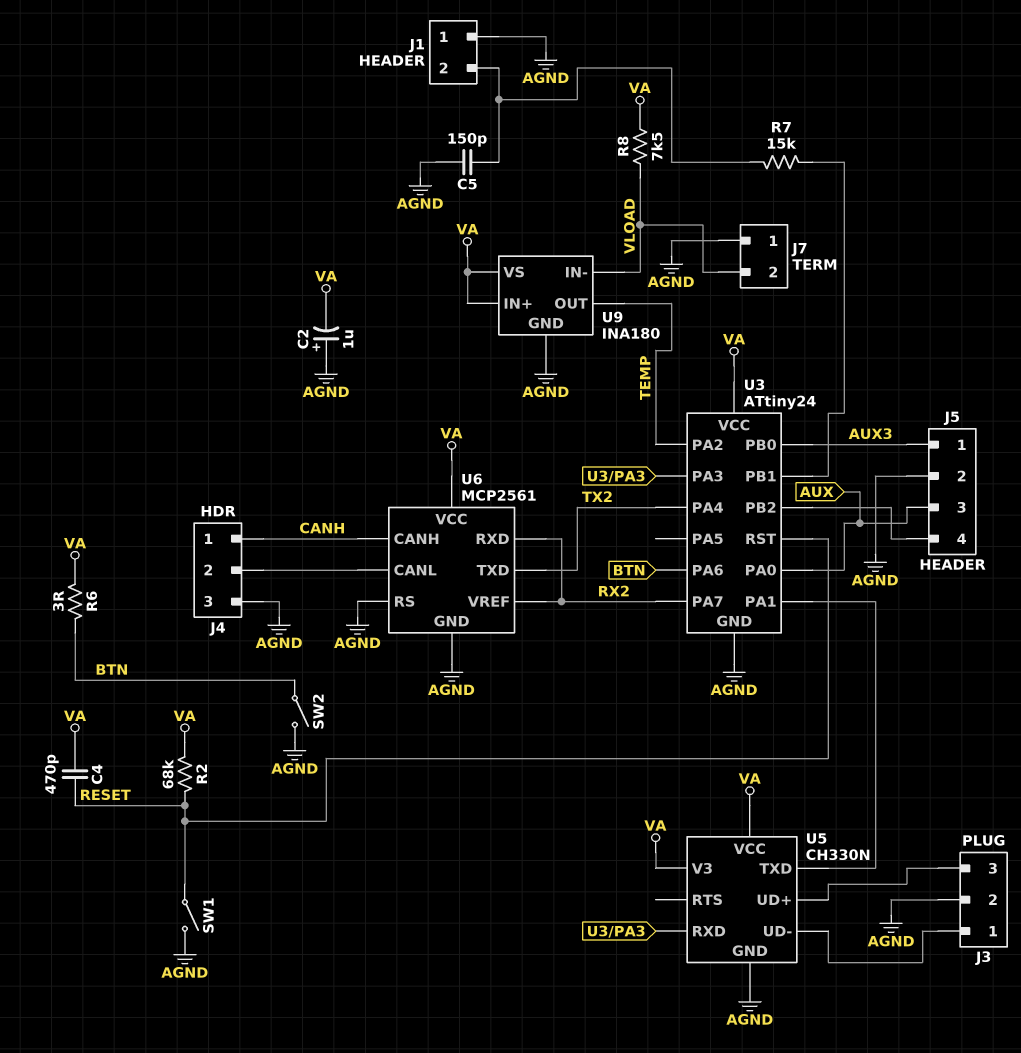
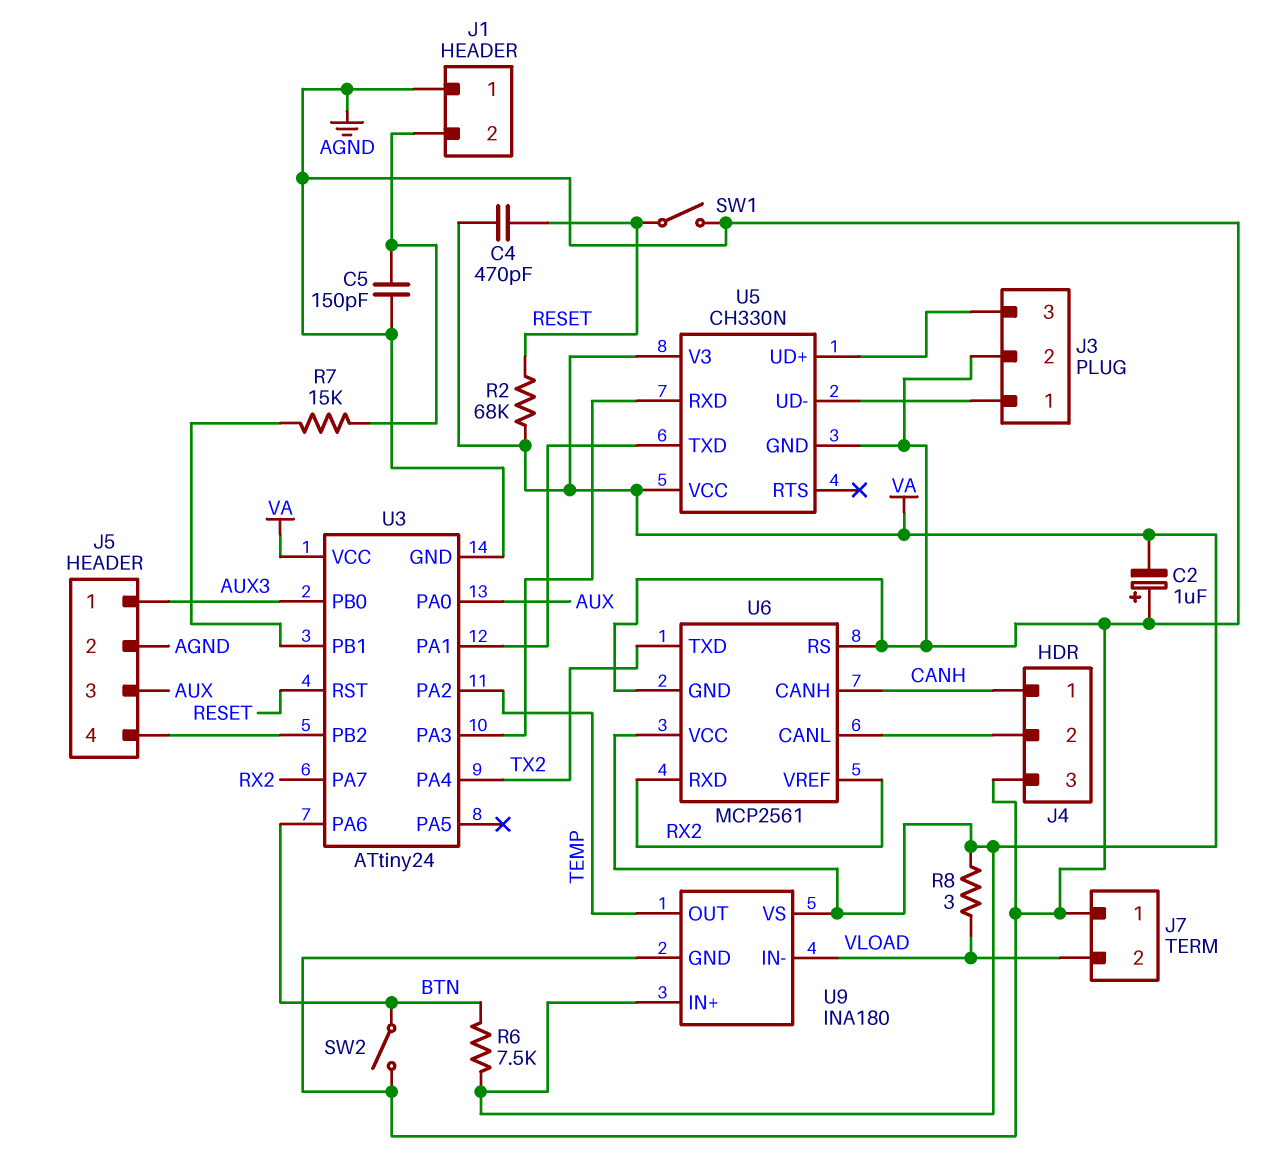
R6: 3 (BTN, VA) -> 7.5k (BTN, VA)
R8: 7.5k (VA, VLOAD) -> 3 (VA, VLOAD)

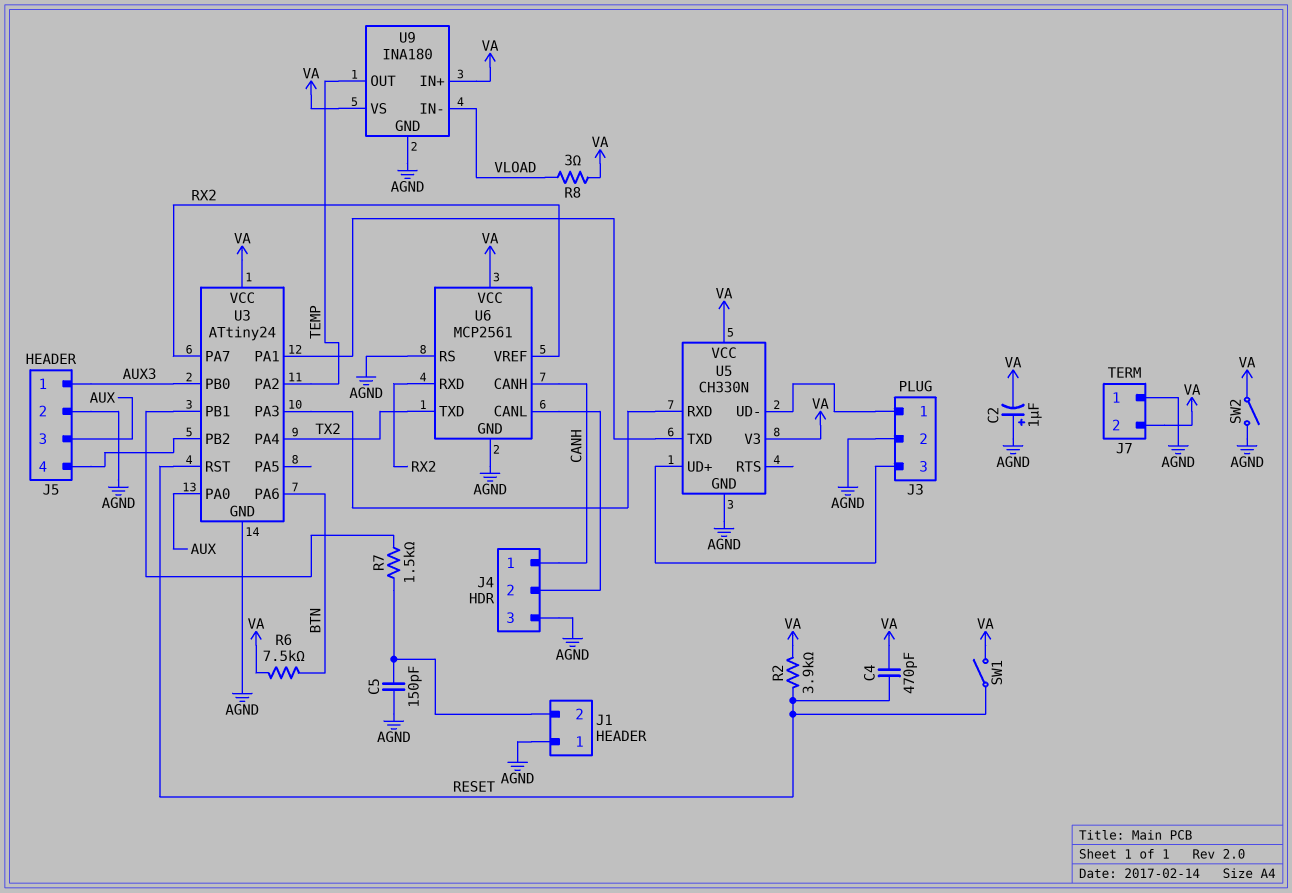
J7 pin 2: VLOAD -> VA
R2: 68k (RESET, VA) -> 3.9k (RESET, VA)
R7: 15k (J1/2, U3/PB1) -> 1.5k (J1/2, U3/PB1)
SW1: switch (AGND, RESET) -> switch (RESET, VA)
SW2: switch (AGND, BTN) -> switch (AGND, VA)

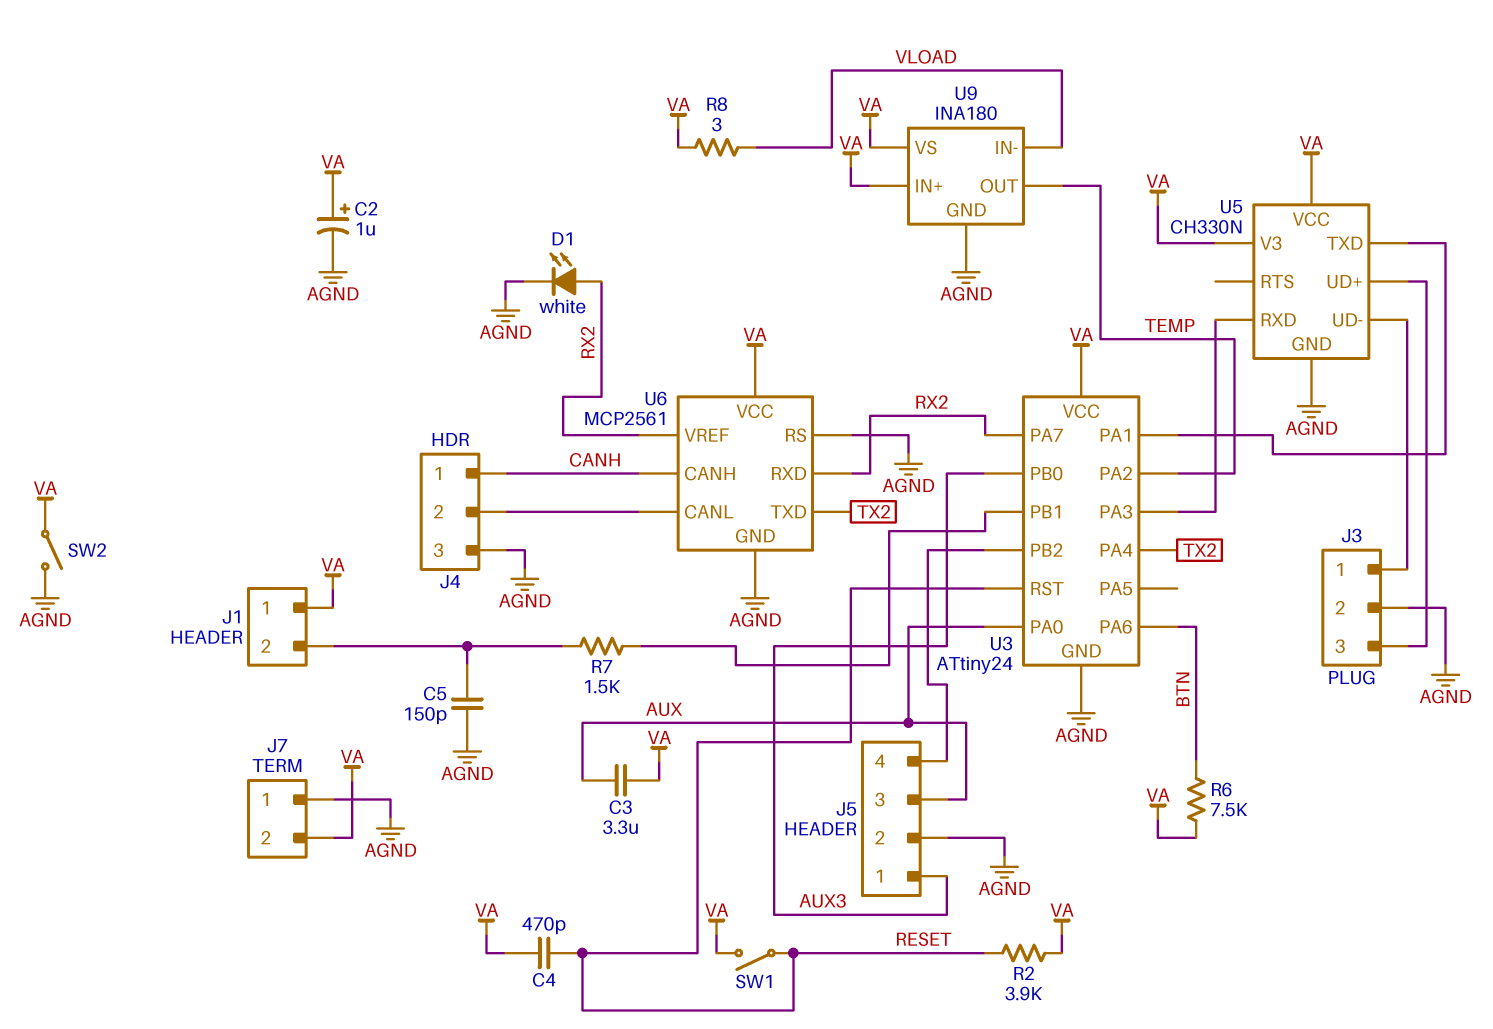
C2: 1uF (plus AGND, minus VA) -> 1uF (plus VA, minus AGND)
C3: none -> 3.3uF (AUX, VA)
D1: none -> LED white (A RX2, K AGND)
J1 pin 1: AGND -> VA

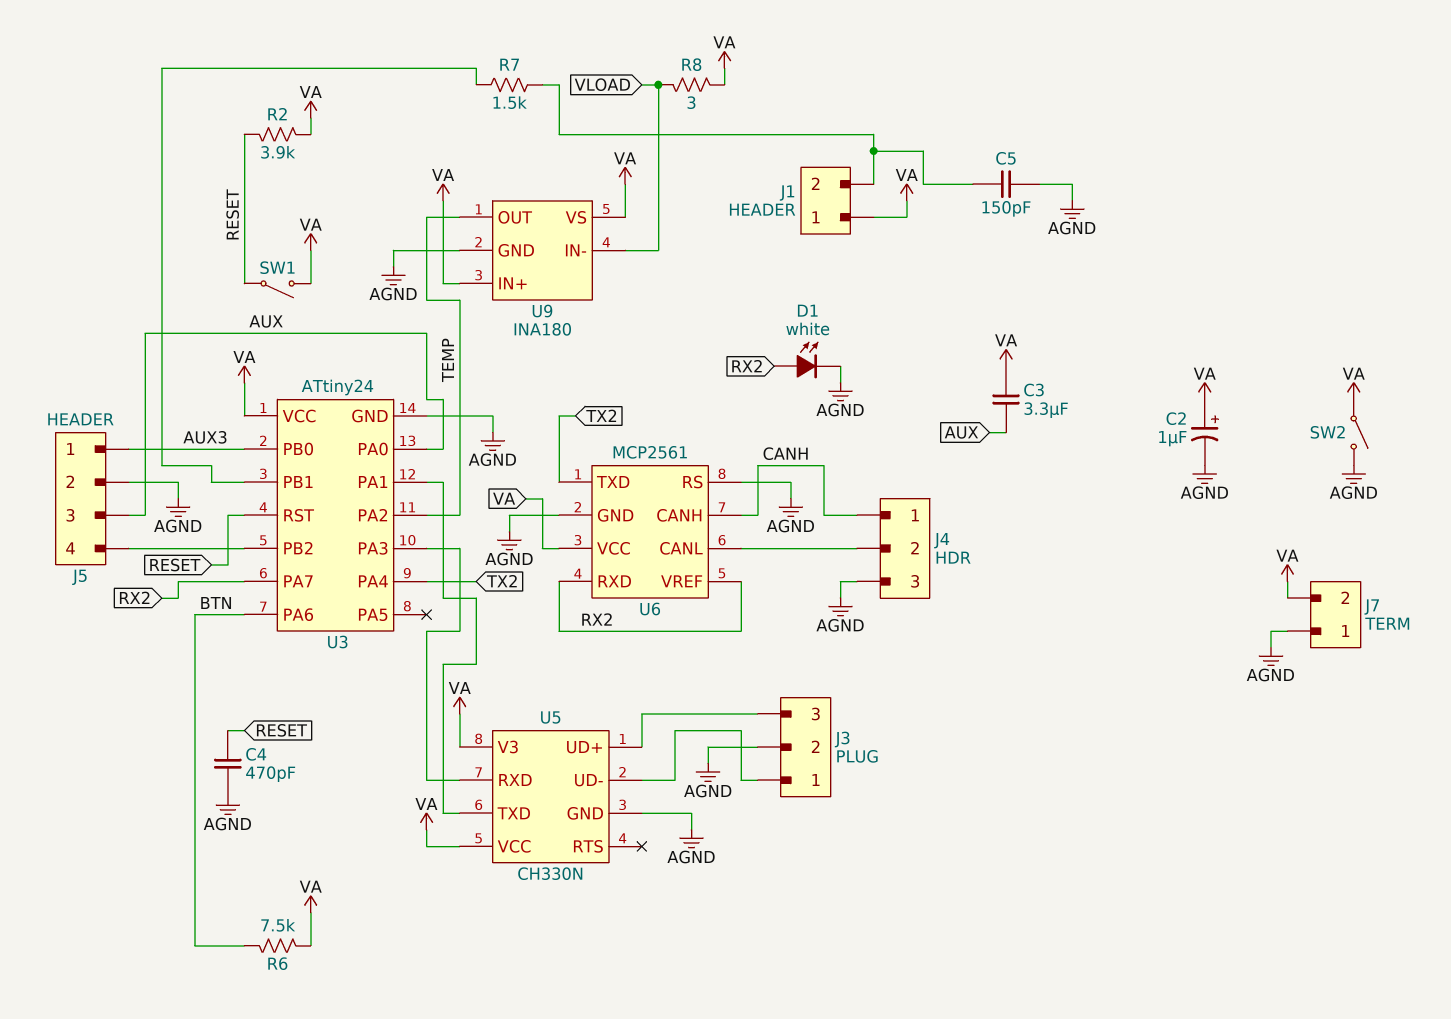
C4: 470pF (RESET, VA) -> 470pF (AGND, RESET)

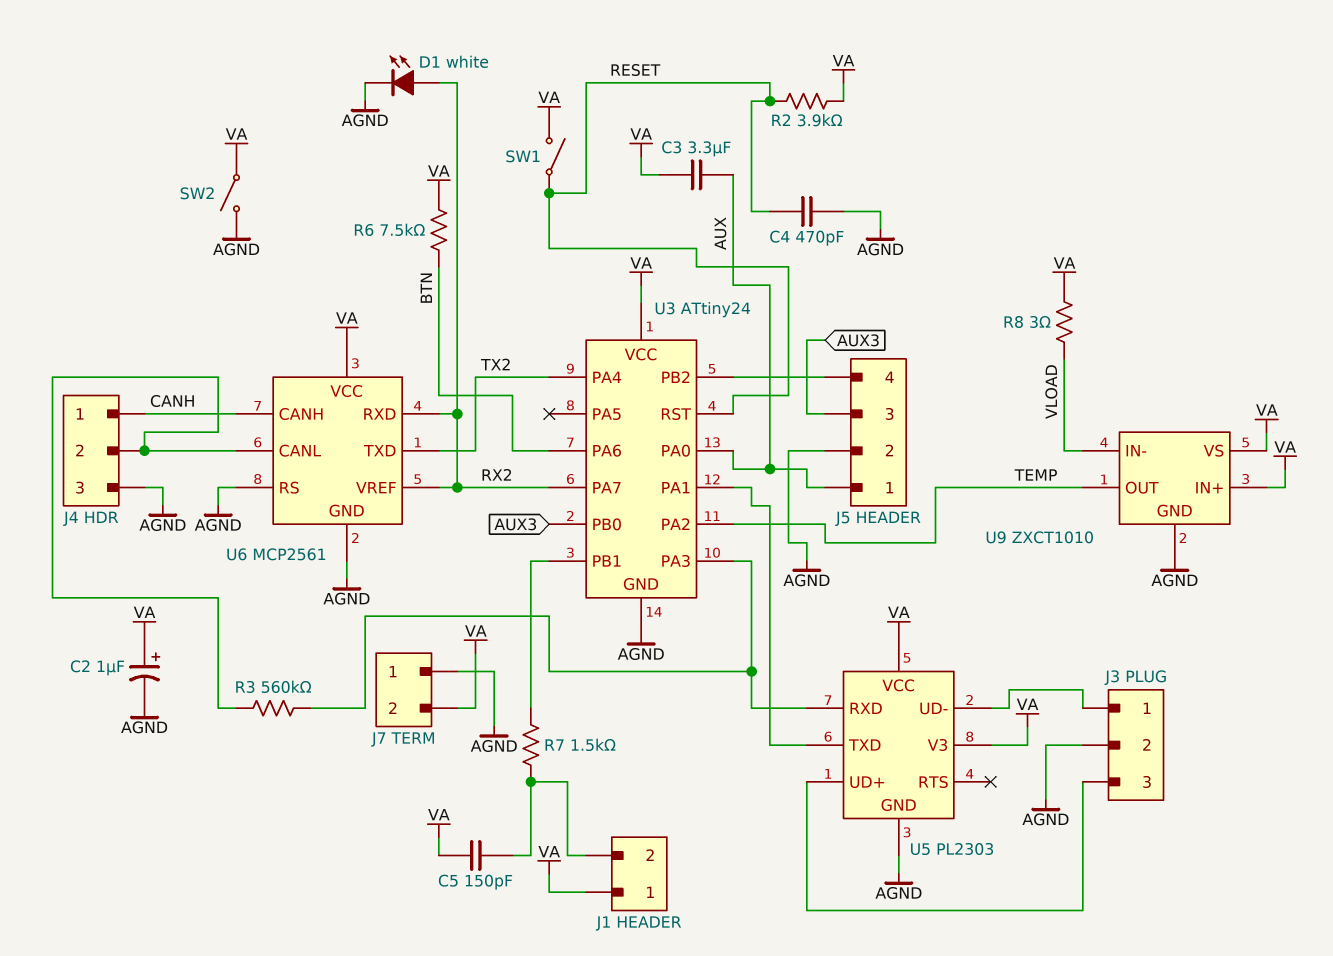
C5: 150pF (AGND, J1/2) -> 150pF (J1/2, VA)
J5 pin 1: AUX3 -> AUX
J5 pin 3: AUX -> AUX3
R3: none -> 560k (J4/2, U3/PA3)
U5: CH330N -> PL2303
U9: INA180 -> ZXCT1010

